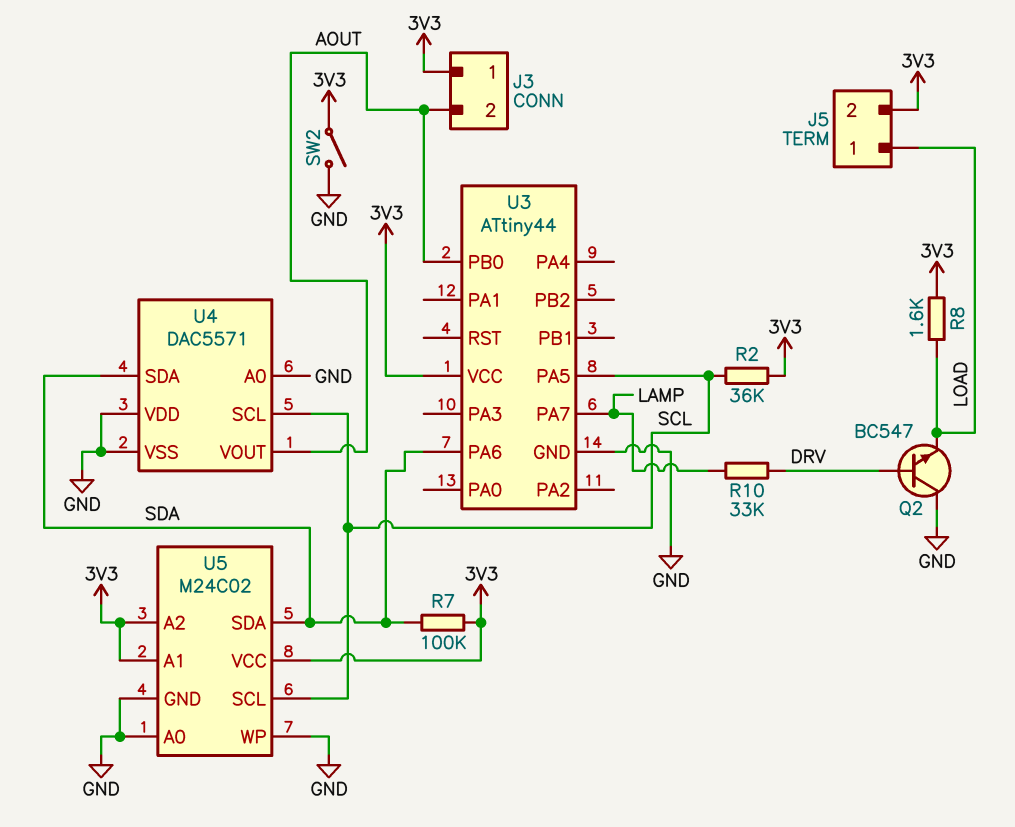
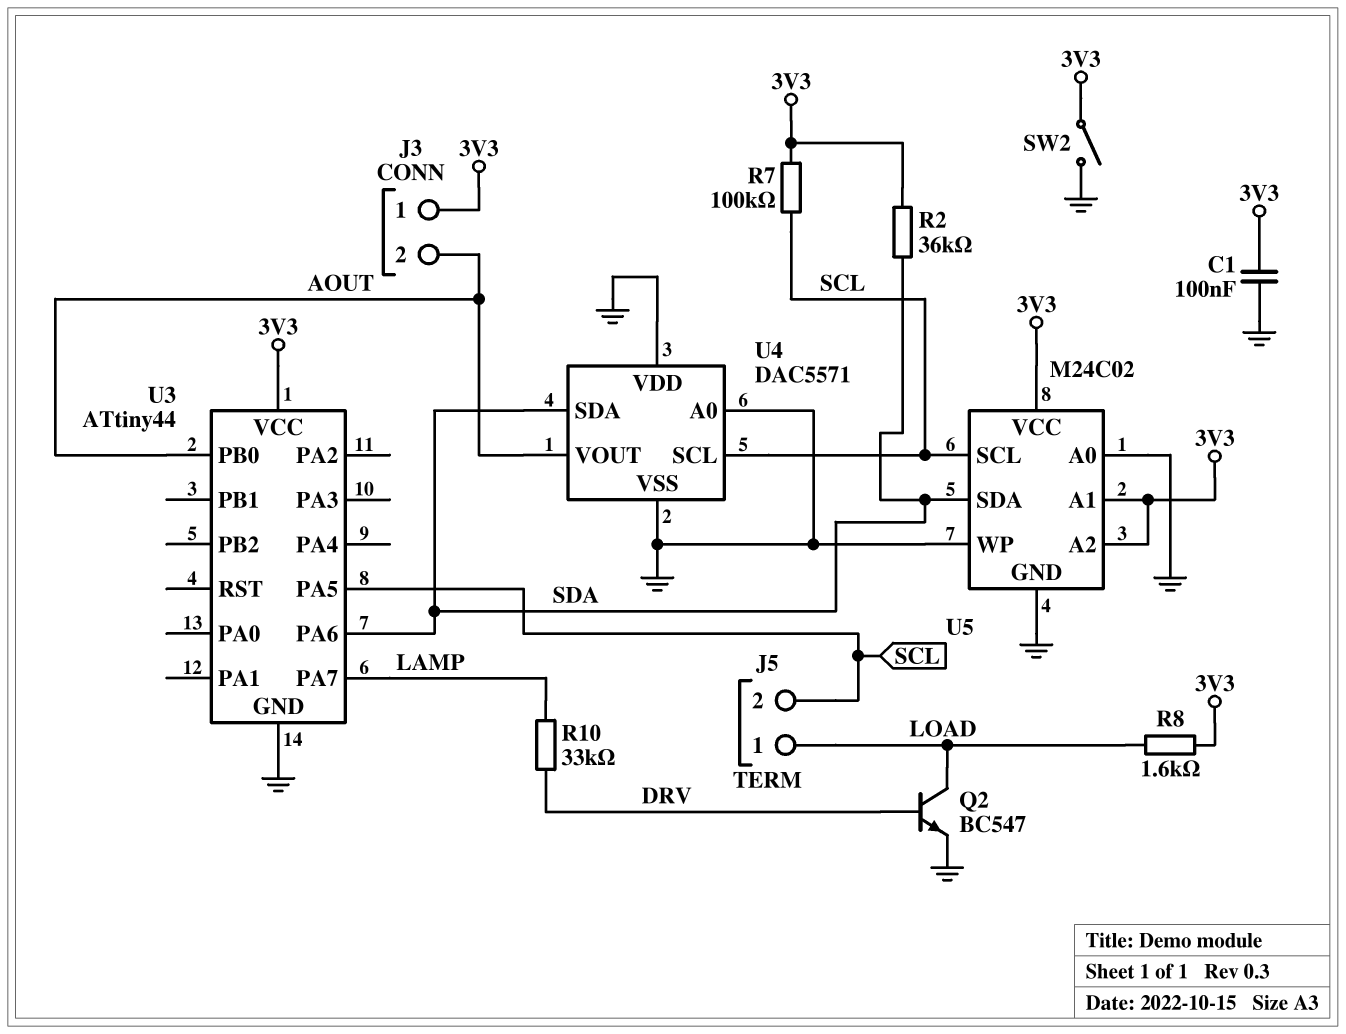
C1: none -> 100nF (3V3, GND)
J5 pin 2: 3V3 -> SCL
Q2: NPN BC547 (B DRV, C GND, E LOAD) -> NPN BC547 (B DRV, C LOAD, E GND)
R2: 36k (3V3, SCL) -> 36k (3V3, SDA)
R7: 100k (3V3, SDA) -> 100k (3V3, SCL)

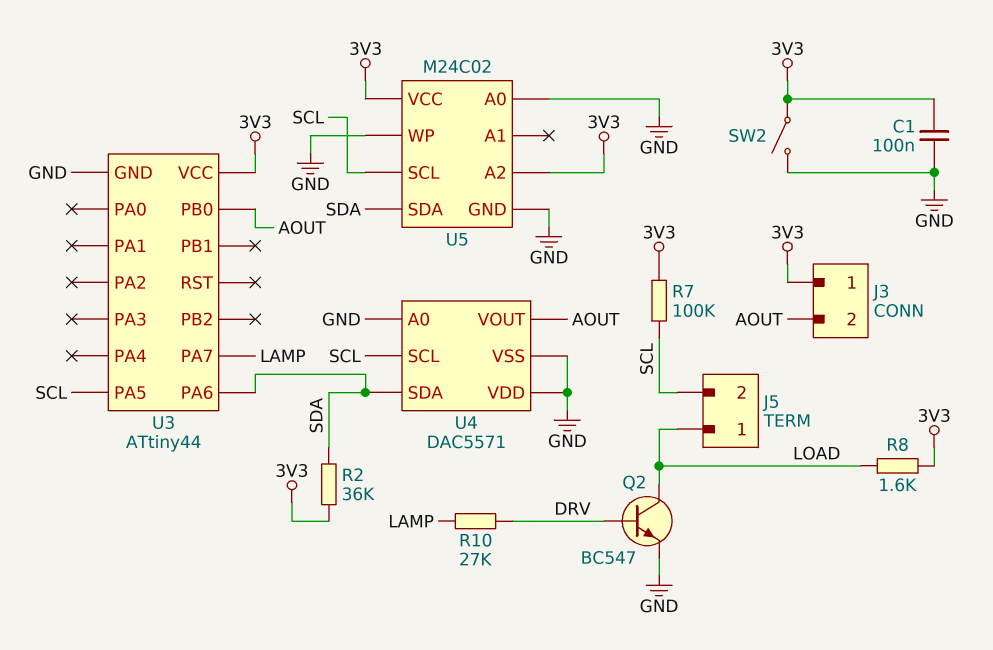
R10: 33k (DRV, LAMP) -> 27k (DRV, LAMP)
U5 pin A1: 3V3 -> none

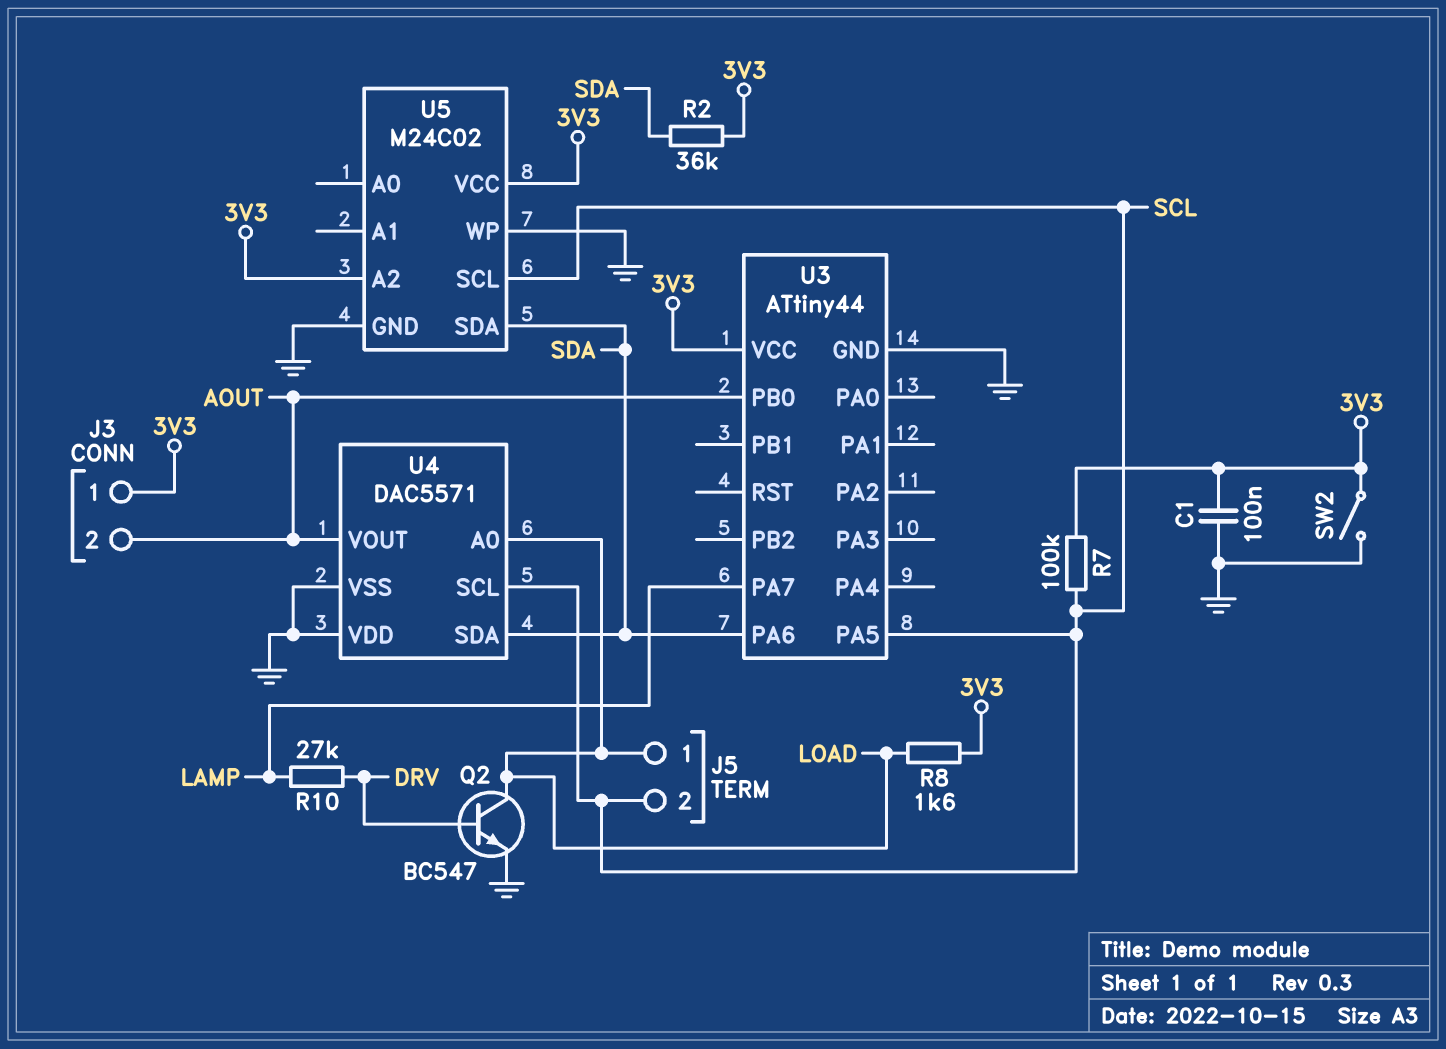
U4 pin A0: GND -> LOAD
U5 pin A0: GND -> none

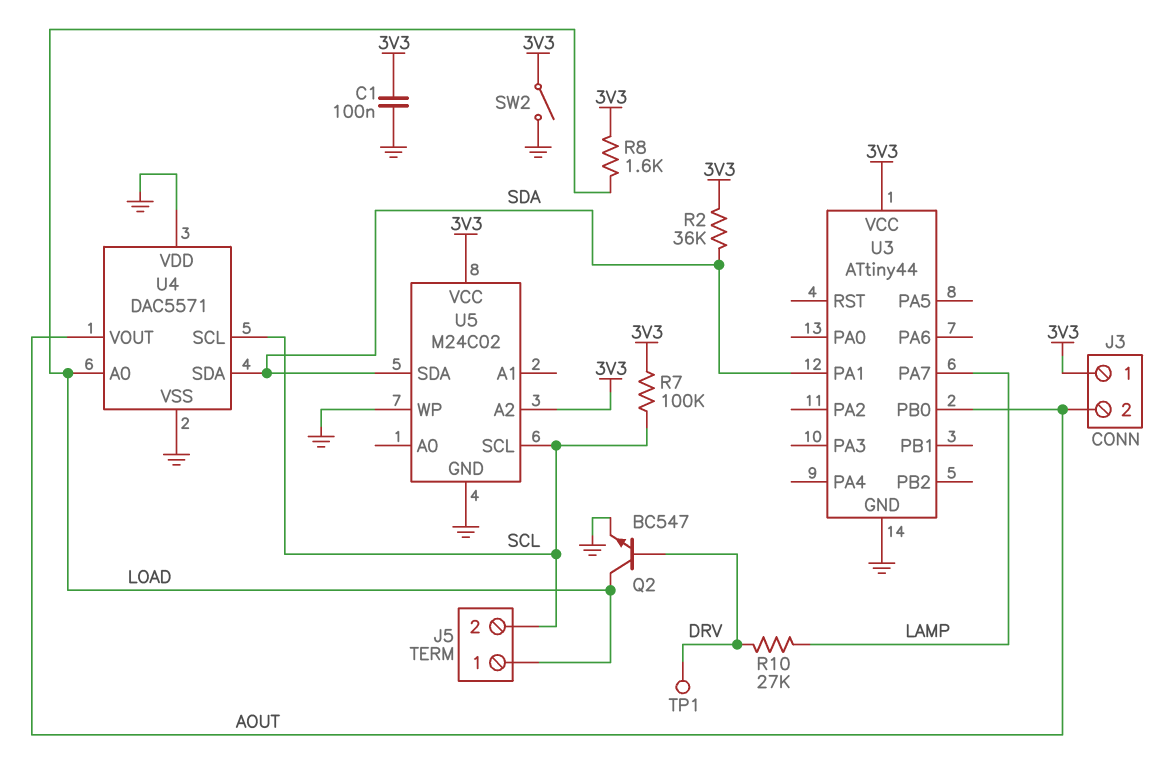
TP1: none -> test point (DRV)
U3 pin PA1: none -> SDA
U3 pin PA5: SCL -> none
U3 pin PA6: SDA -> none

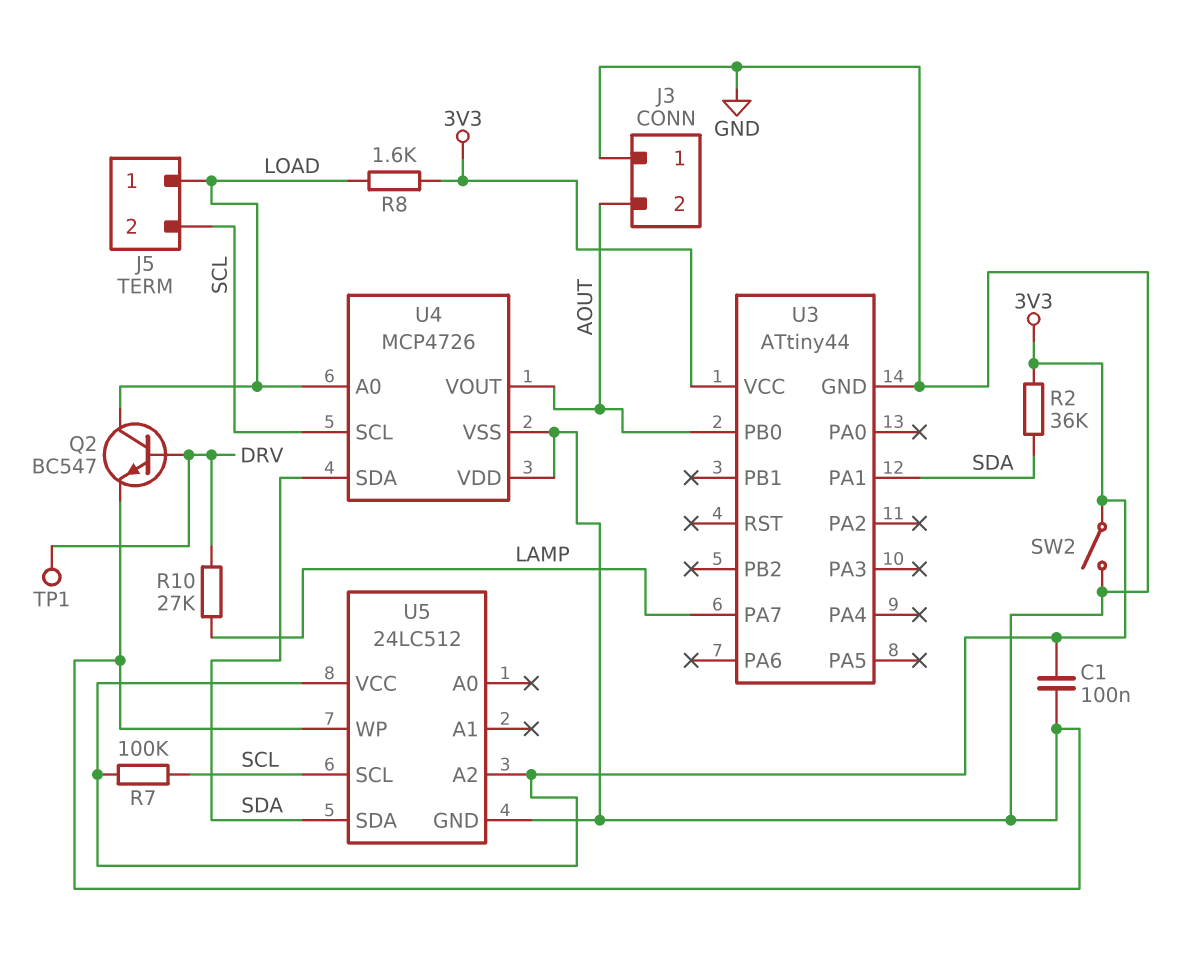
J3 pin 1: 3V3 -> GND
U4: DAC5571 -> MCP4726
U5: M24C02 -> 24LC512

